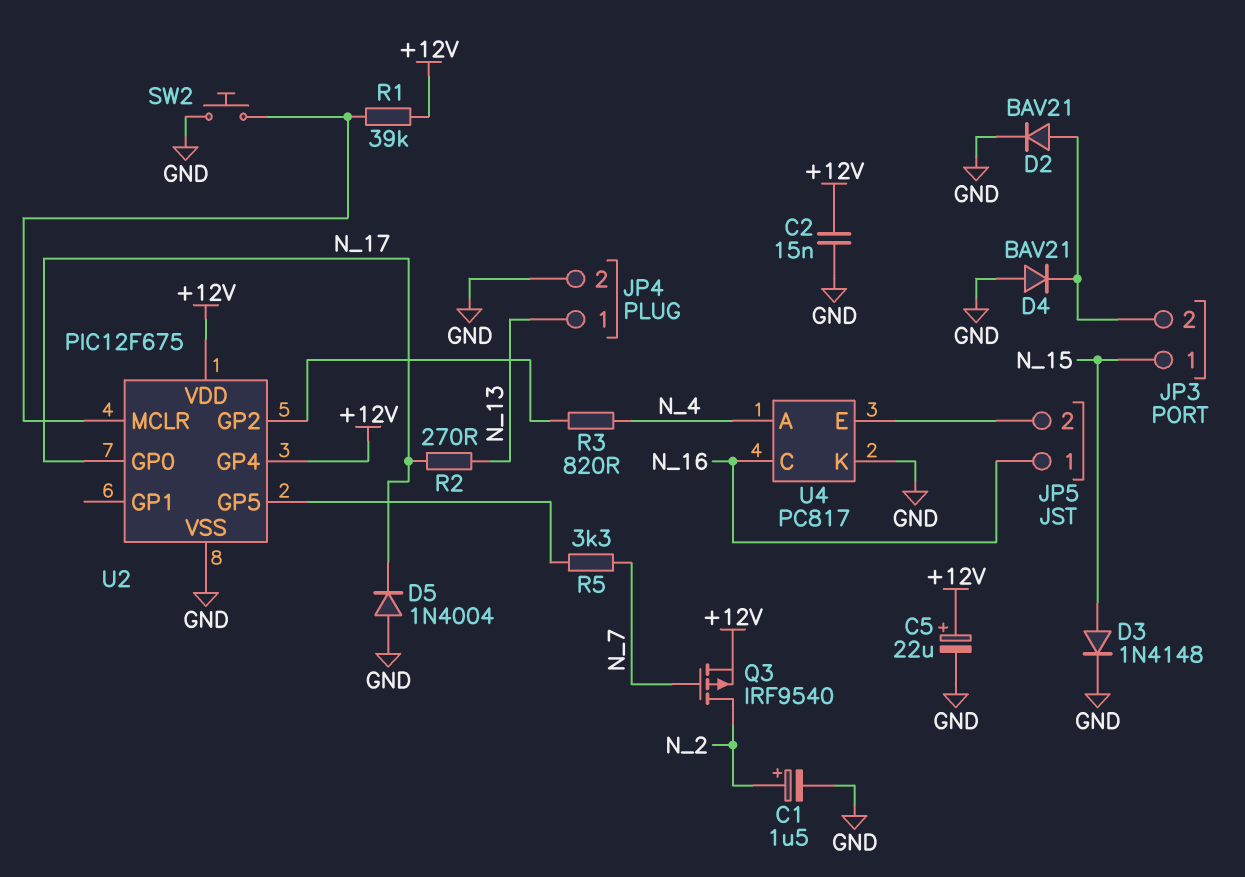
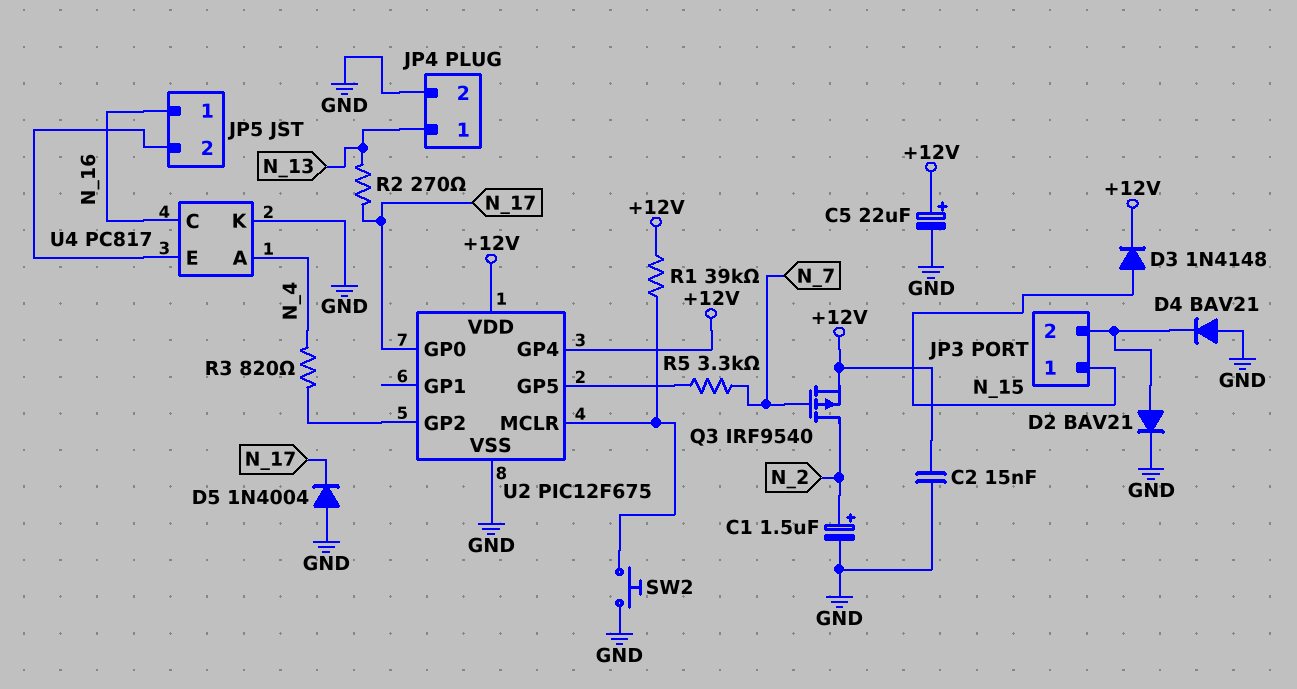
D3: diode 1N4148 (A N_15, K GND) -> diode 1N4148 (A N_15, K +12V)

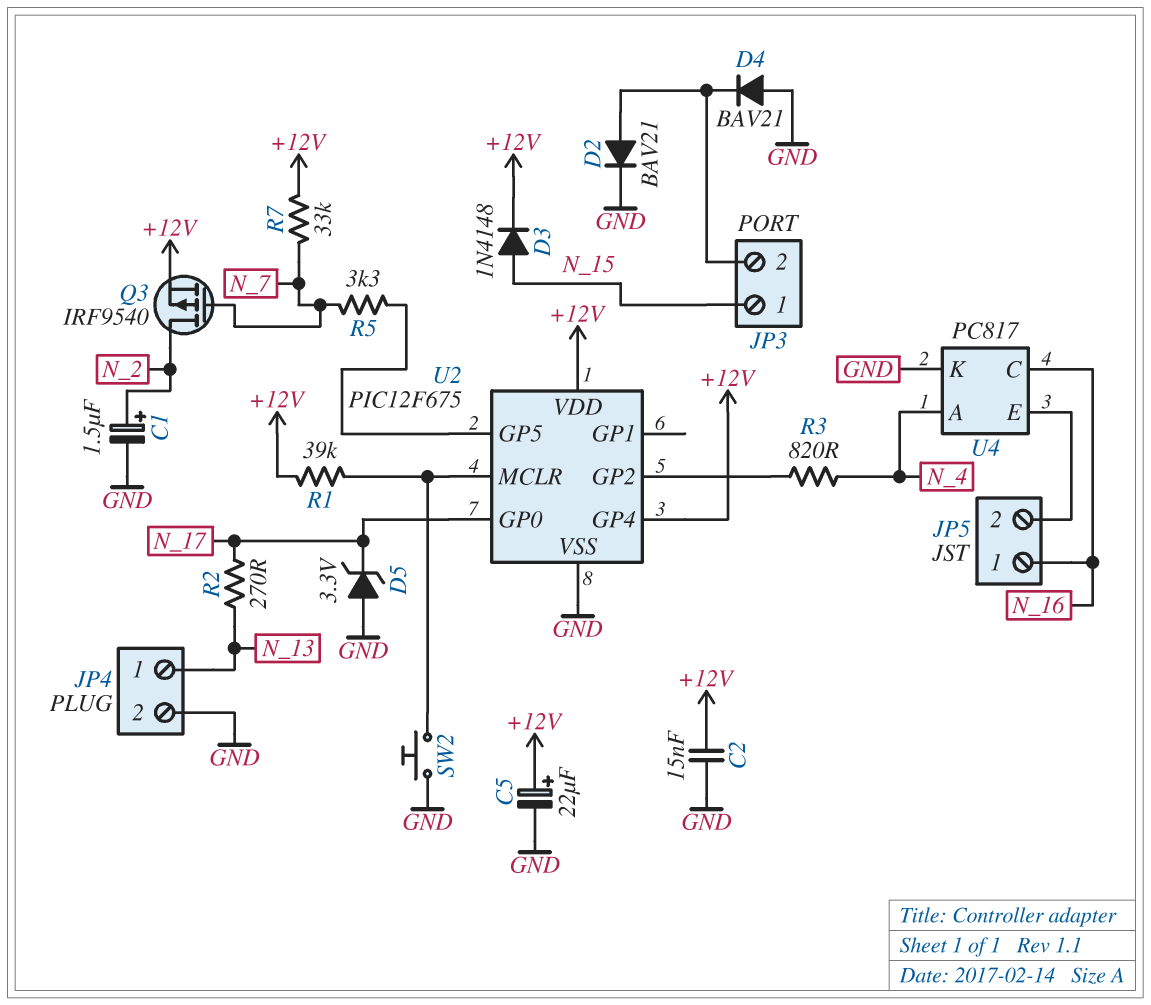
D5: diode 1N4004 (A GND, K N_17) -> zener 3.3V (A GND, K N_17)
R7: none -> 33k (+12V, N_7)

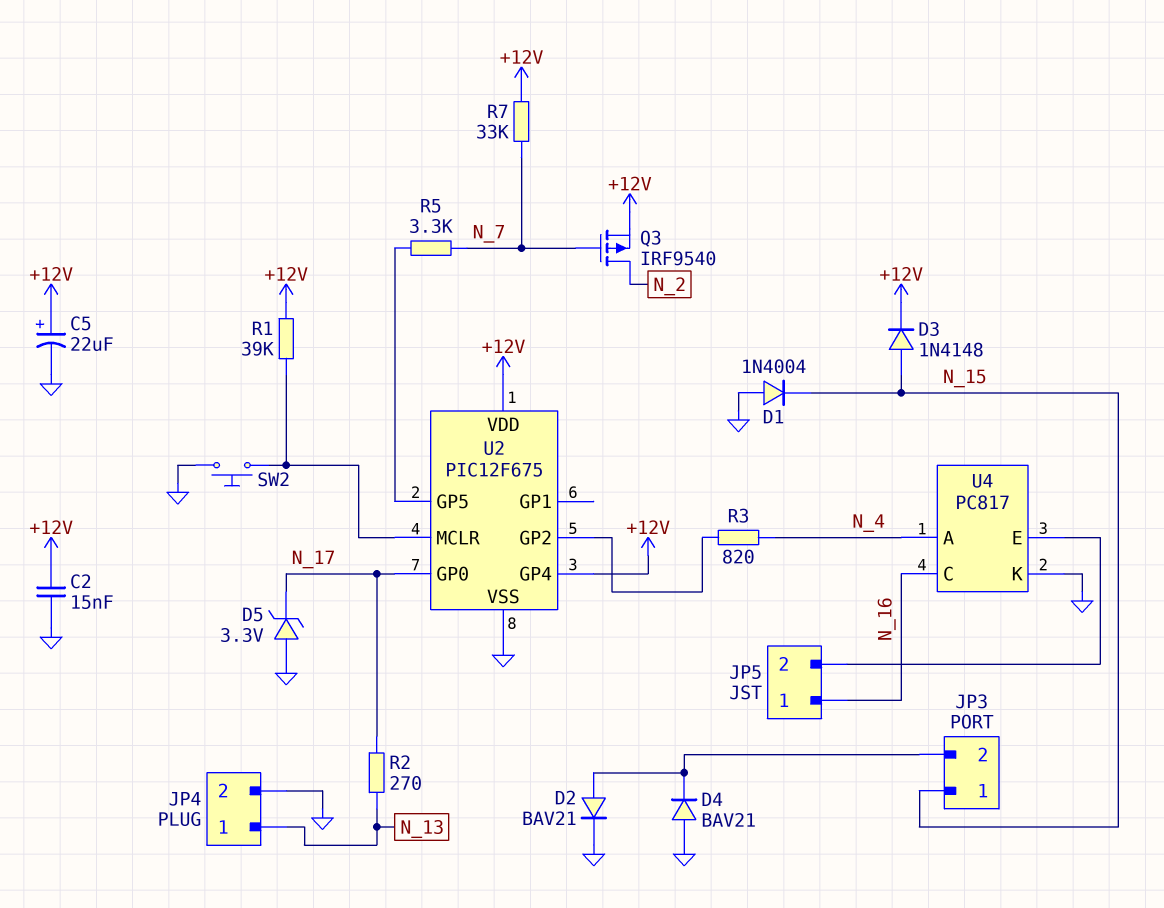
C1: 1.5uF (plus N_2, minus GND) -> none
D1: none -> diode 1N4004 (A GND, K N_15)

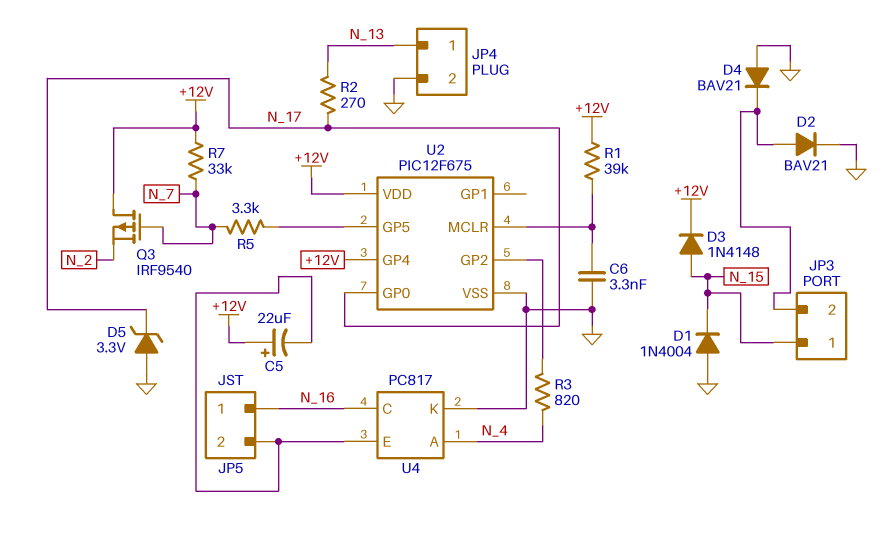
C2: 15nF (+12V, GND) -> none
C5: 22uF (plus +12V, minus GND) -> 22uF (plus +12V, minus JP5/2)
C6: none -> 3.3nF (GND, U2/MCLR)
Q3: PMOS IRF9540 (G N_7, D N_2, S +12V) -> PMOS IRF9540 (G N_7, D +12V, S N_2)
SW2: button (GND, U2/MCLR) -> none

